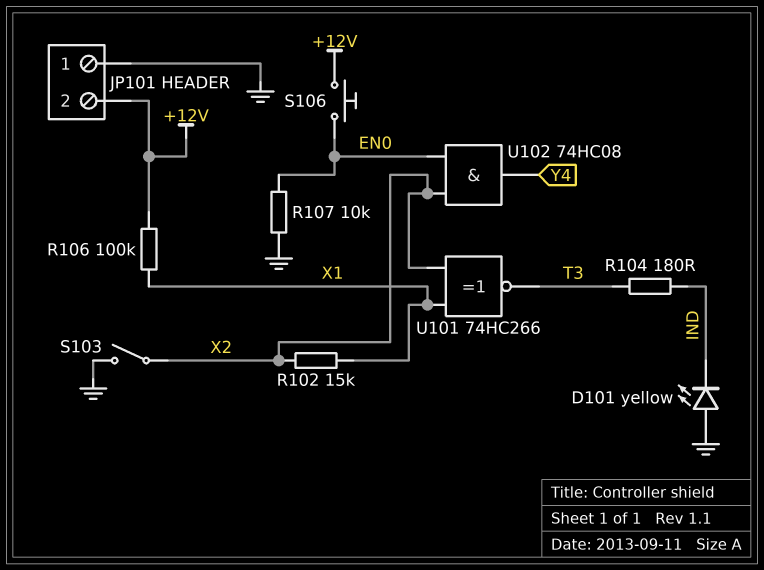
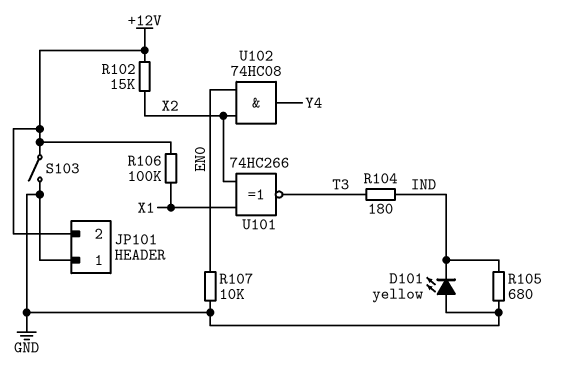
R102: 15k (X1, X2) -> 15k (+12V, X2)
R105: none -> 680 (GND, IND)
S103: switch (GND, X2) -> switch (+12V, GND)
S106: button (+12V, EN0) -> none

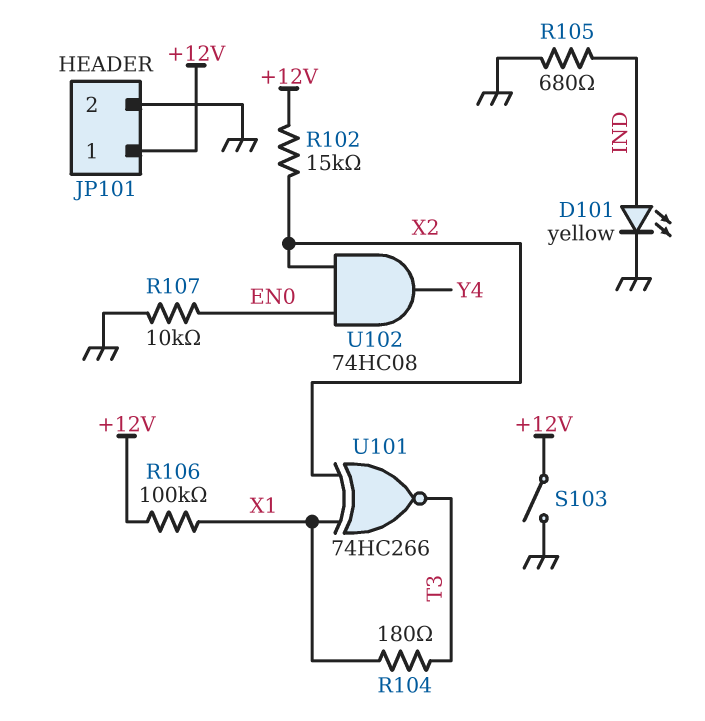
D101: LED yellow (A GND, K IND) -> LED yellow (A IND, K GND)
JP101 pin 1: GND -> +12V
JP101 pin 2: +12V -> GND
R104: 180 (IND, T3) -> 180 (T3, X1)

